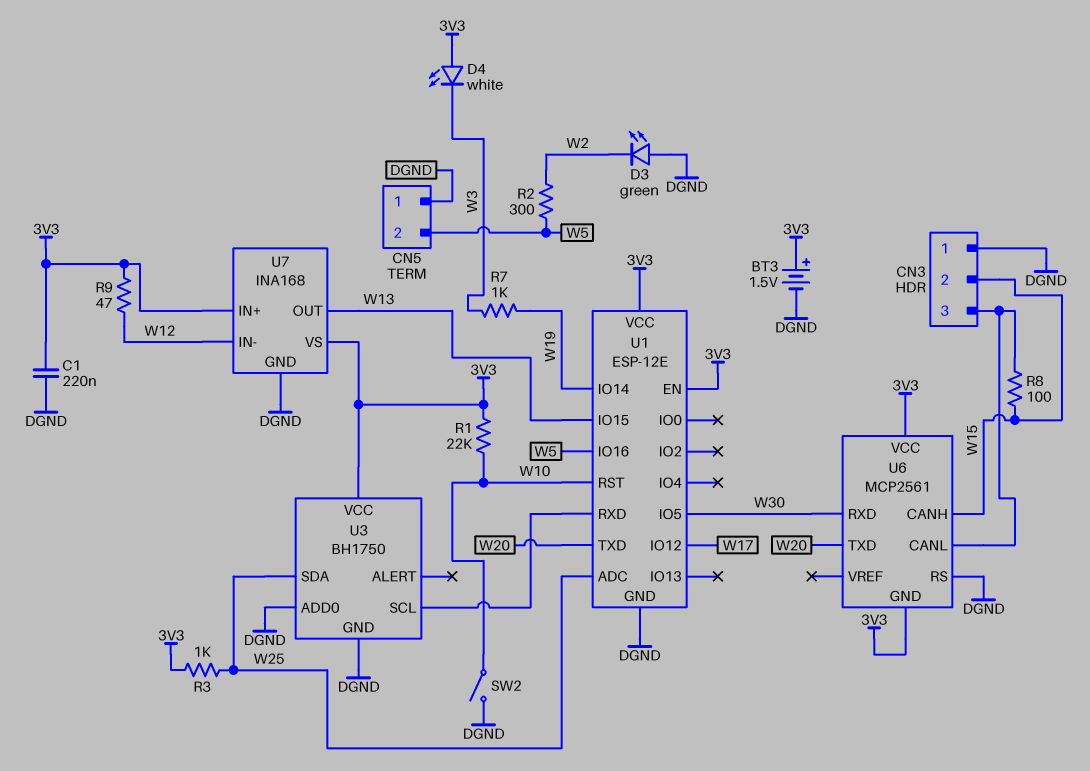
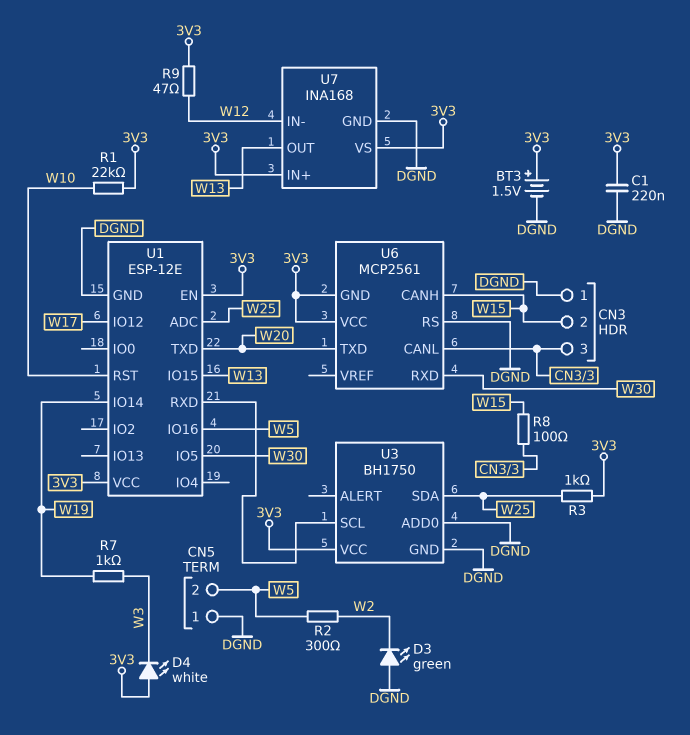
SW2: switch (DGND, W10) -> none

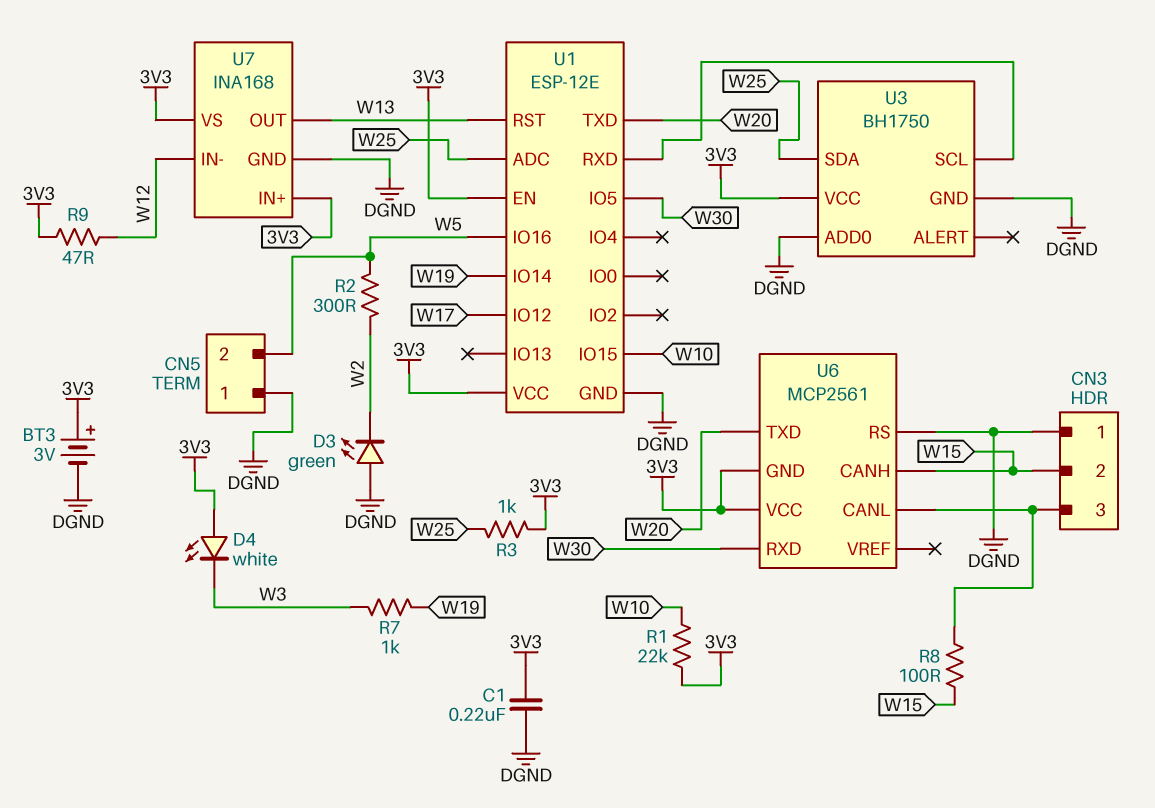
BT3: 1.5V (plus 3V3, minus DGND) -> 3V (plus 3V3, minus DGND)
U1 pin IO15: W13 -> W10
U1 pin RST: W10 -> W13

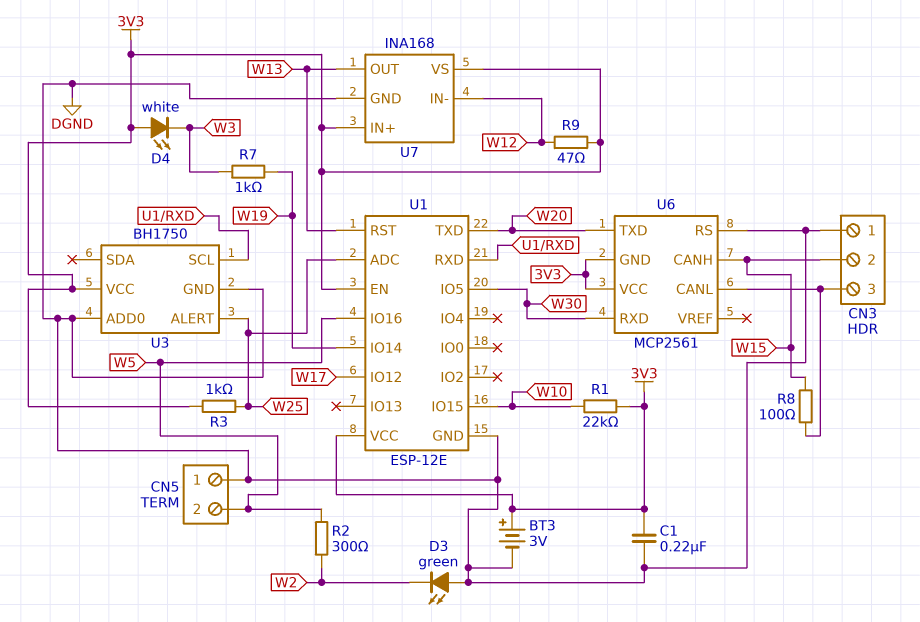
U3 pin ALERT: none -> W25
U3 pin SDA: W25 -> none

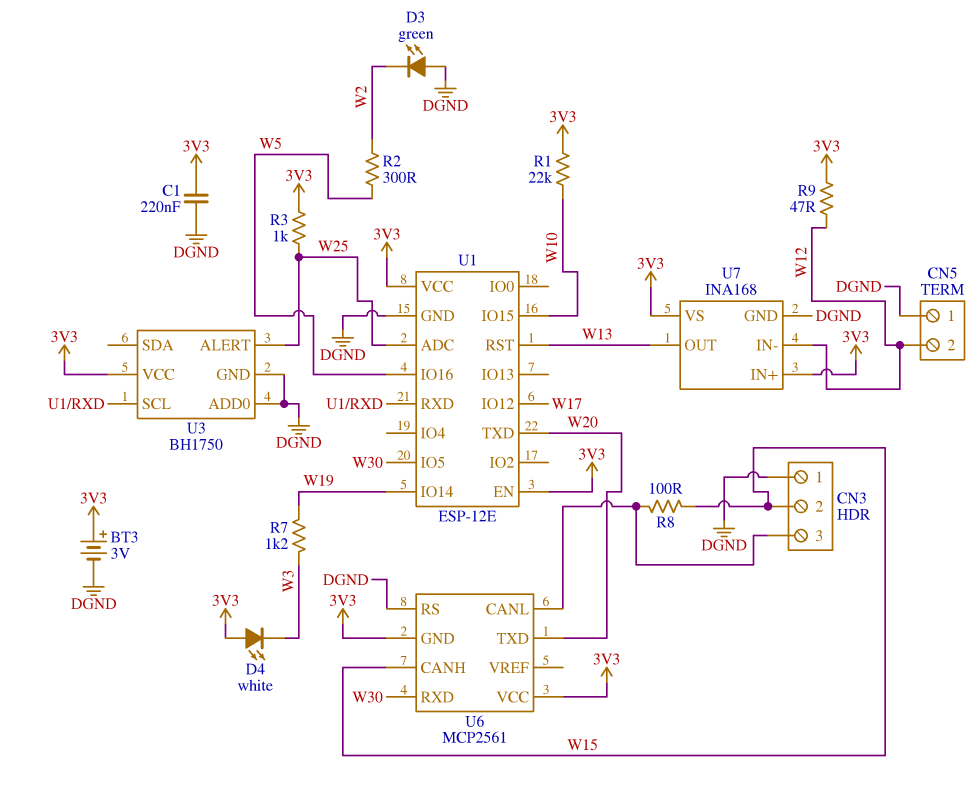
CN5 pin 2: W5 -> W12
R7: 1k (W3, W19) -> 1.2k (W3, W19)

